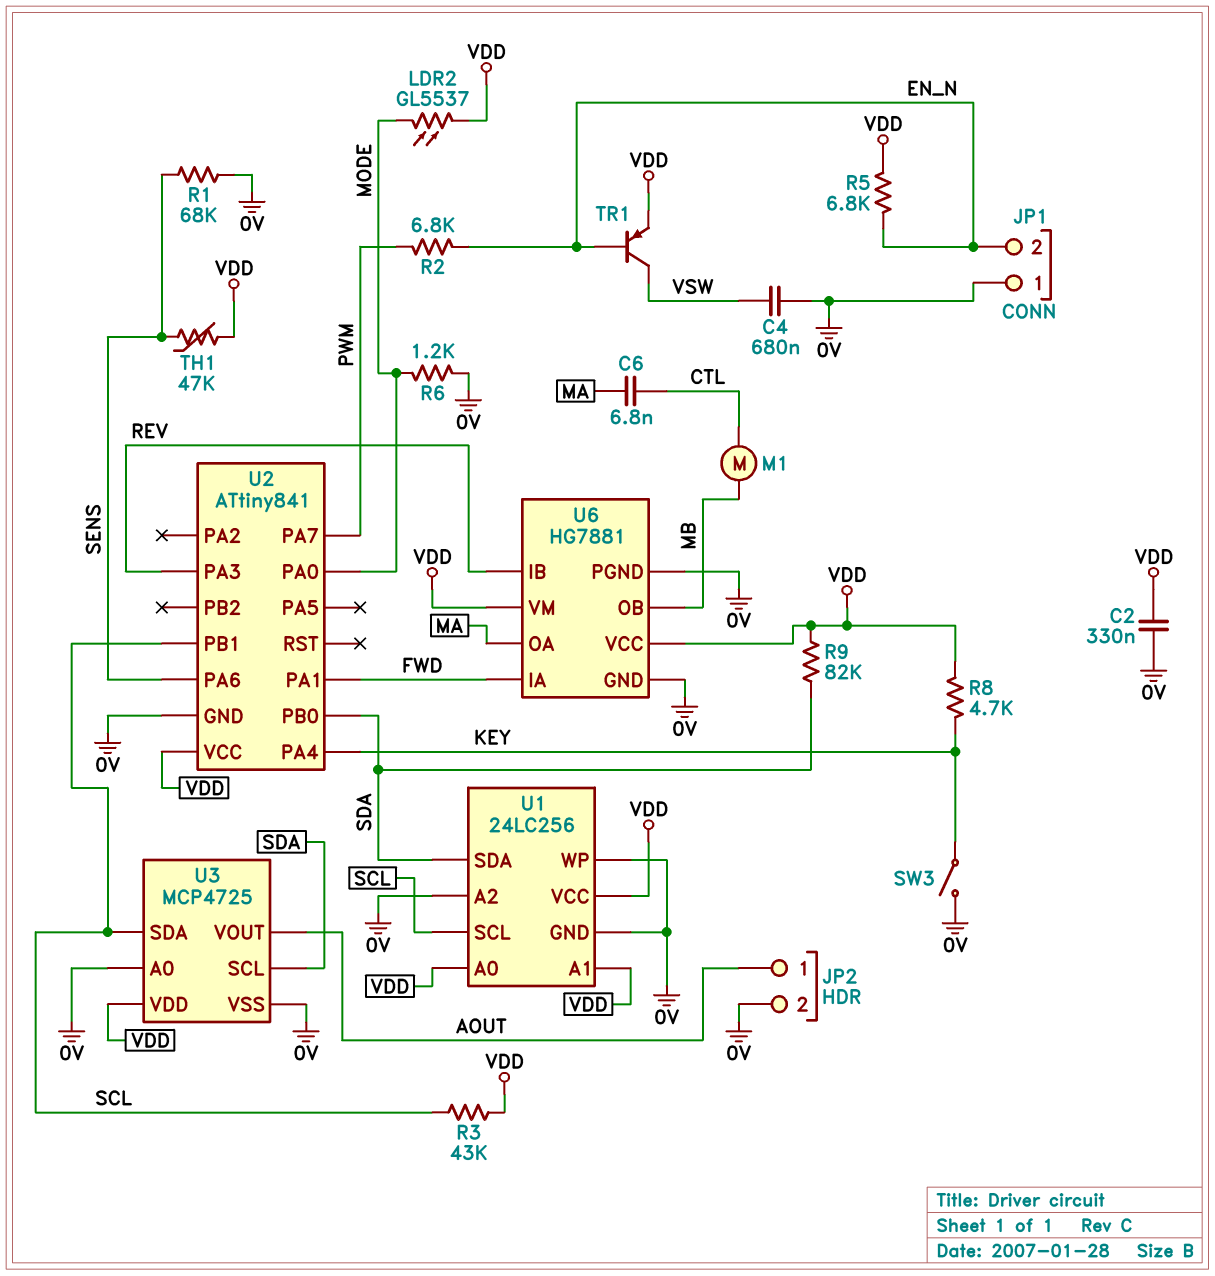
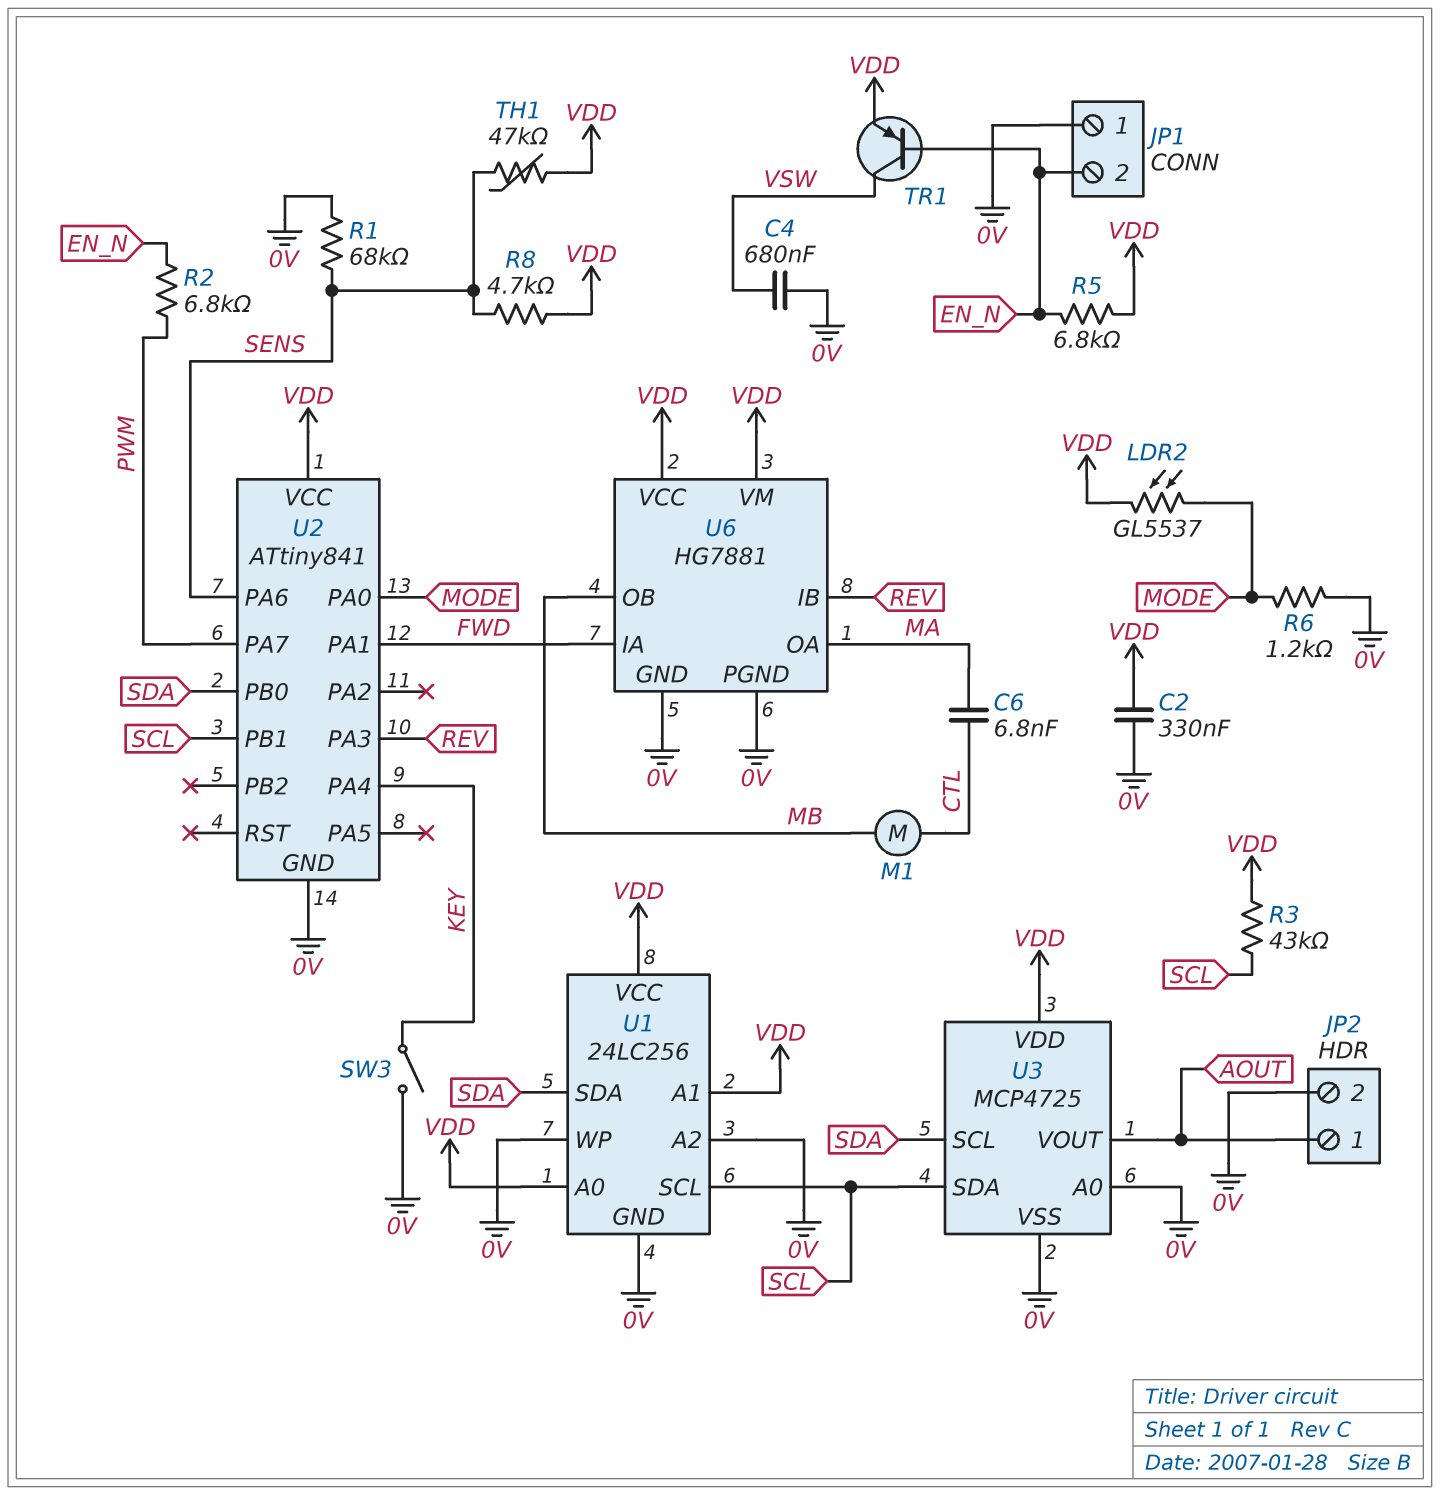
R8: 4.7k (KEY, VDD) -> 4.7k (SENS, VDD)
R9: 82k (SDA, VDD) -> none

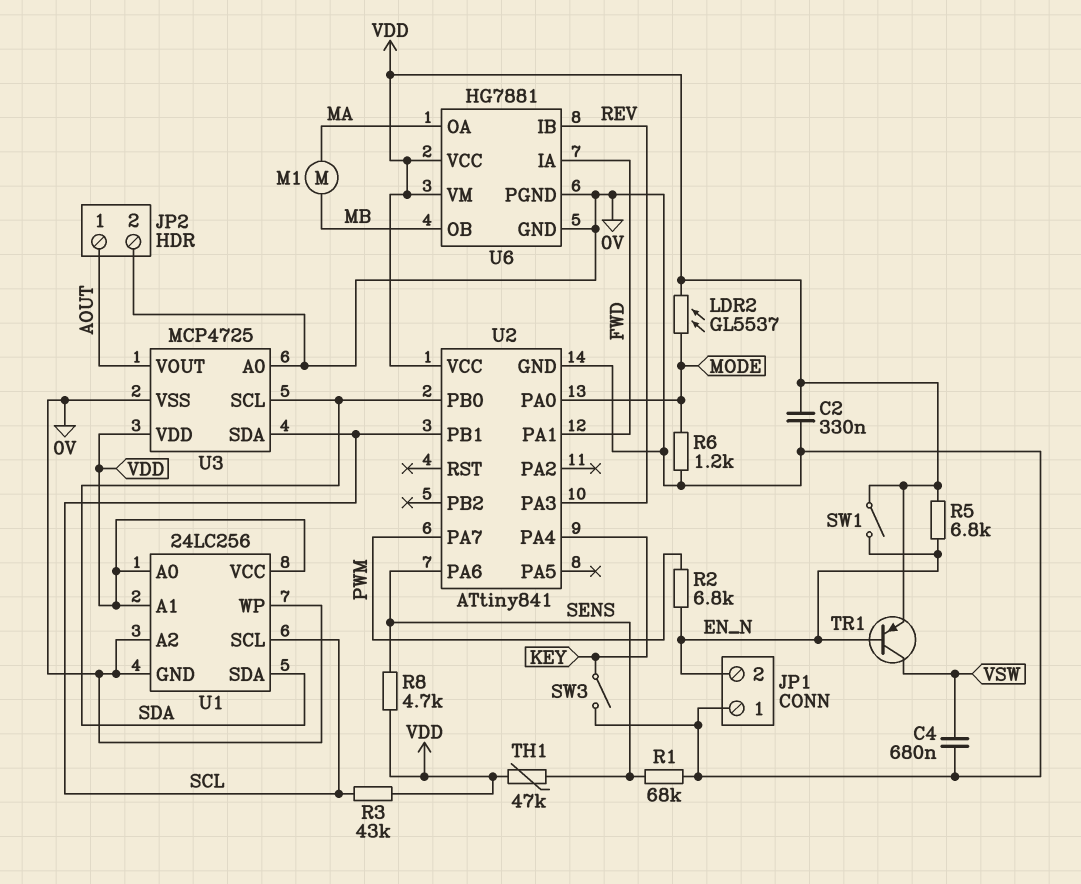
C6: 6.8nF (CTL, MA) -> none
M1: motor (CTL, MB) -> motor (MA, MB)
SW1: none -> switch (EN_N, VDD)

